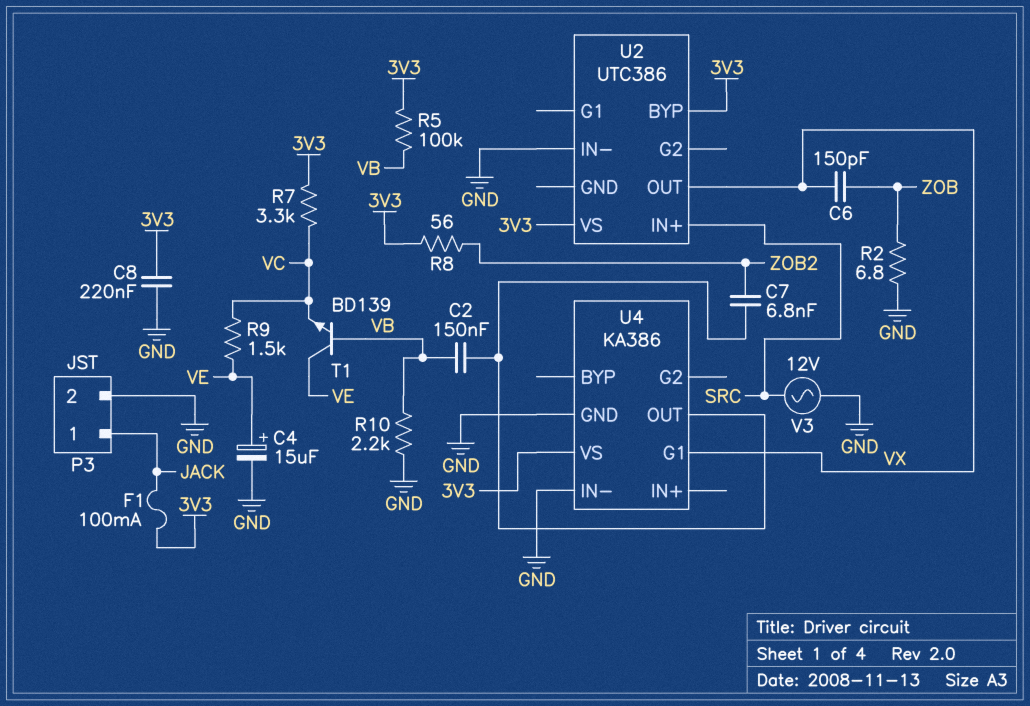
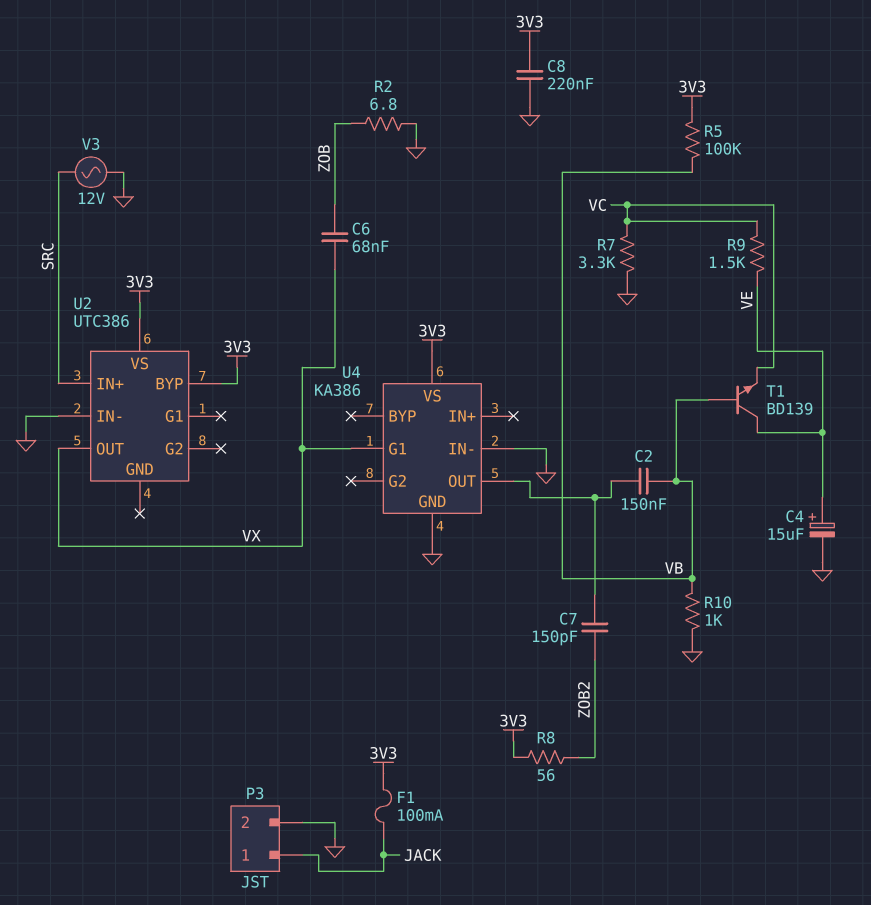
C6: 150pF (VX, ZOB) -> 68nF (VX, ZOB)
C7: 6.8nF (U4/OUT, ZOB2) -> 150pF (U4/OUT, ZOB2)
R7: 3.3k (3V3, VC) -> 3.3k (GND, VC)
R10: 2.2k (GND, VB) -> 1k (GND, VB)

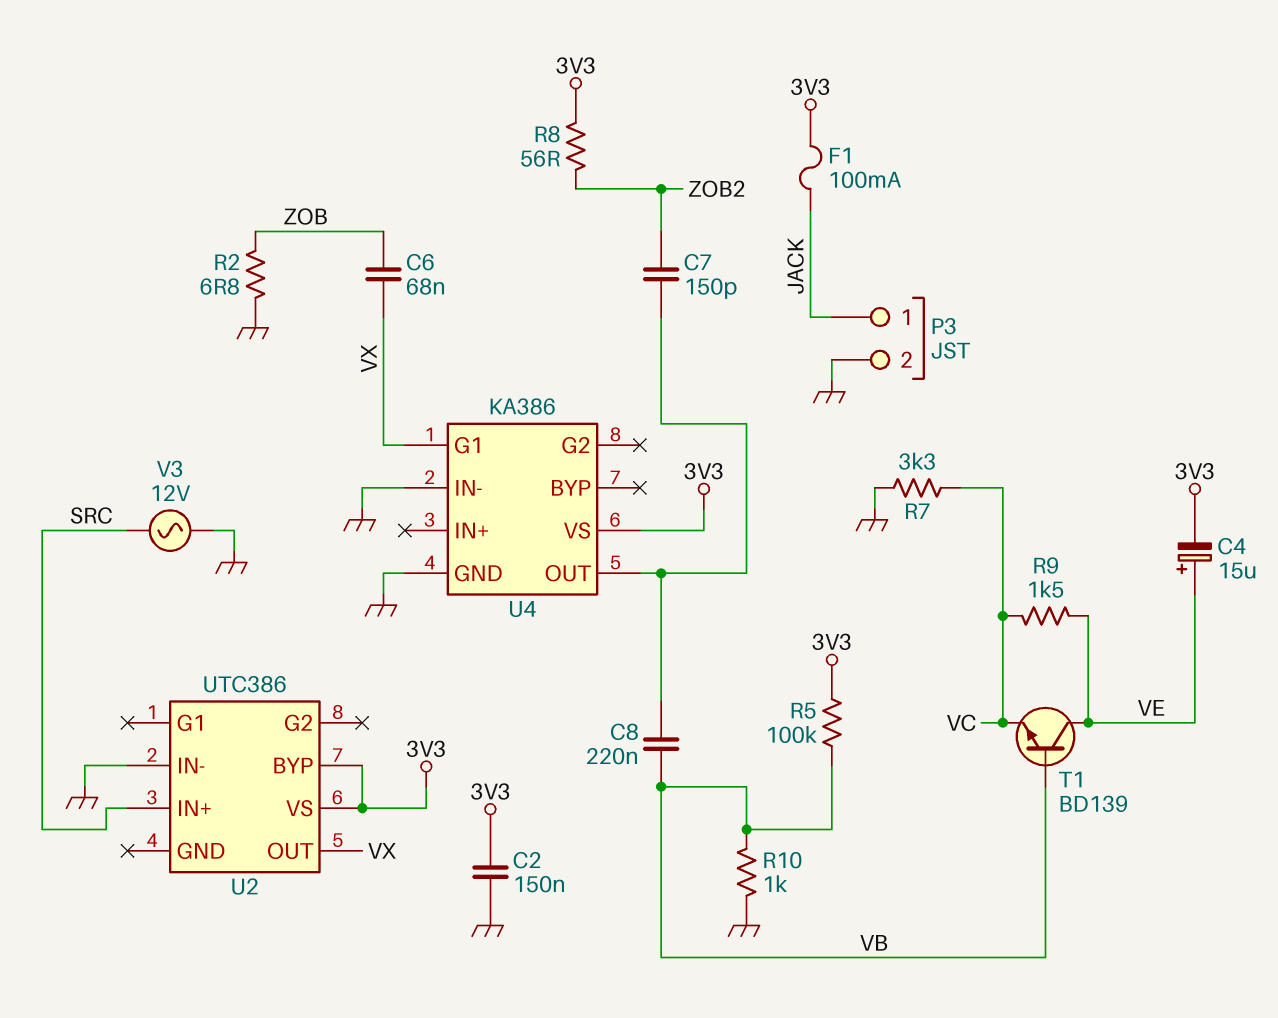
C2: 150nF (U4/OUT, VB) -> 150nF (3V3, GND)
C4: 15uF (plus VE, minus GND) -> 15uF (plus VE, minus 3V3)
C8: 220nF (3V3, GND) -> 220nF (U4/OUT, VB)

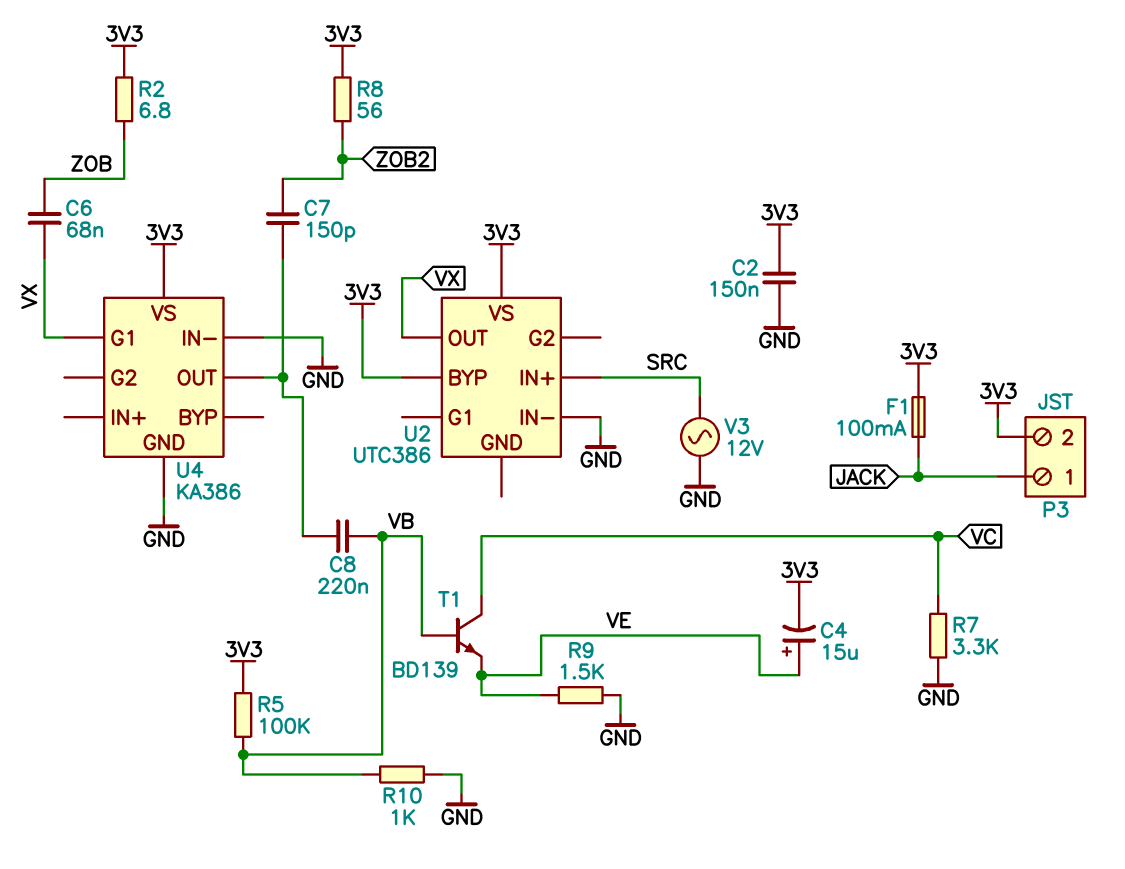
P3 pin 2: GND -> 3V3
R2: 6.8 (GND, ZOB) -> 6.8 (3V3, ZOB)
R9: 1.5k (VC, VE) -> 1.5k (GND, VE)
T1: NPN BD139 (B VB, C VE, E VC) -> NPN BD139 (B VB, C VC, E VE)

